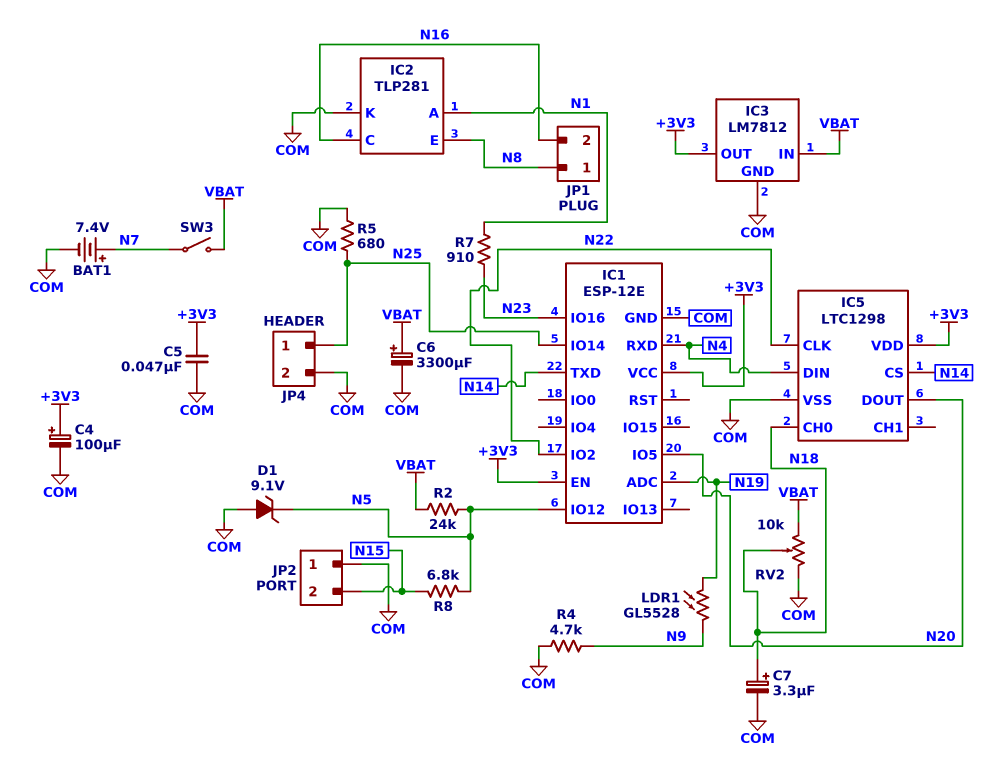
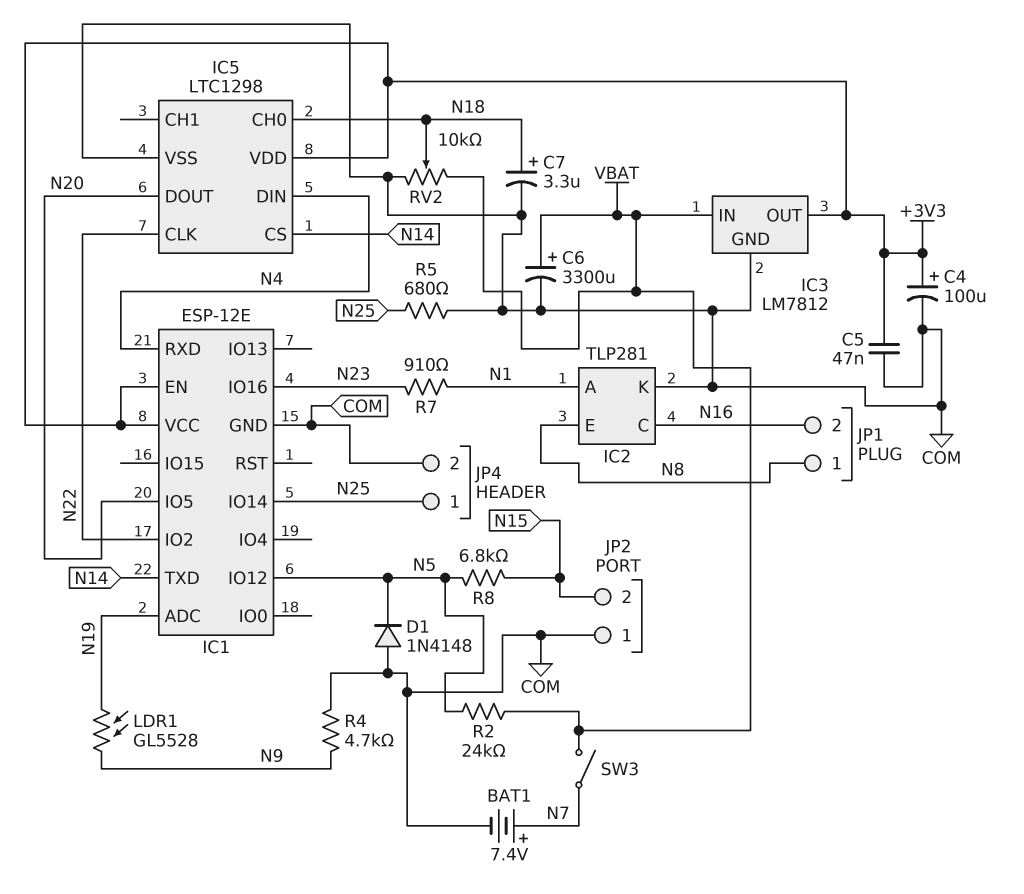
D1: zener 9.1V (A COM, K N5) -> diode 1N4148 (A COM, K N5)

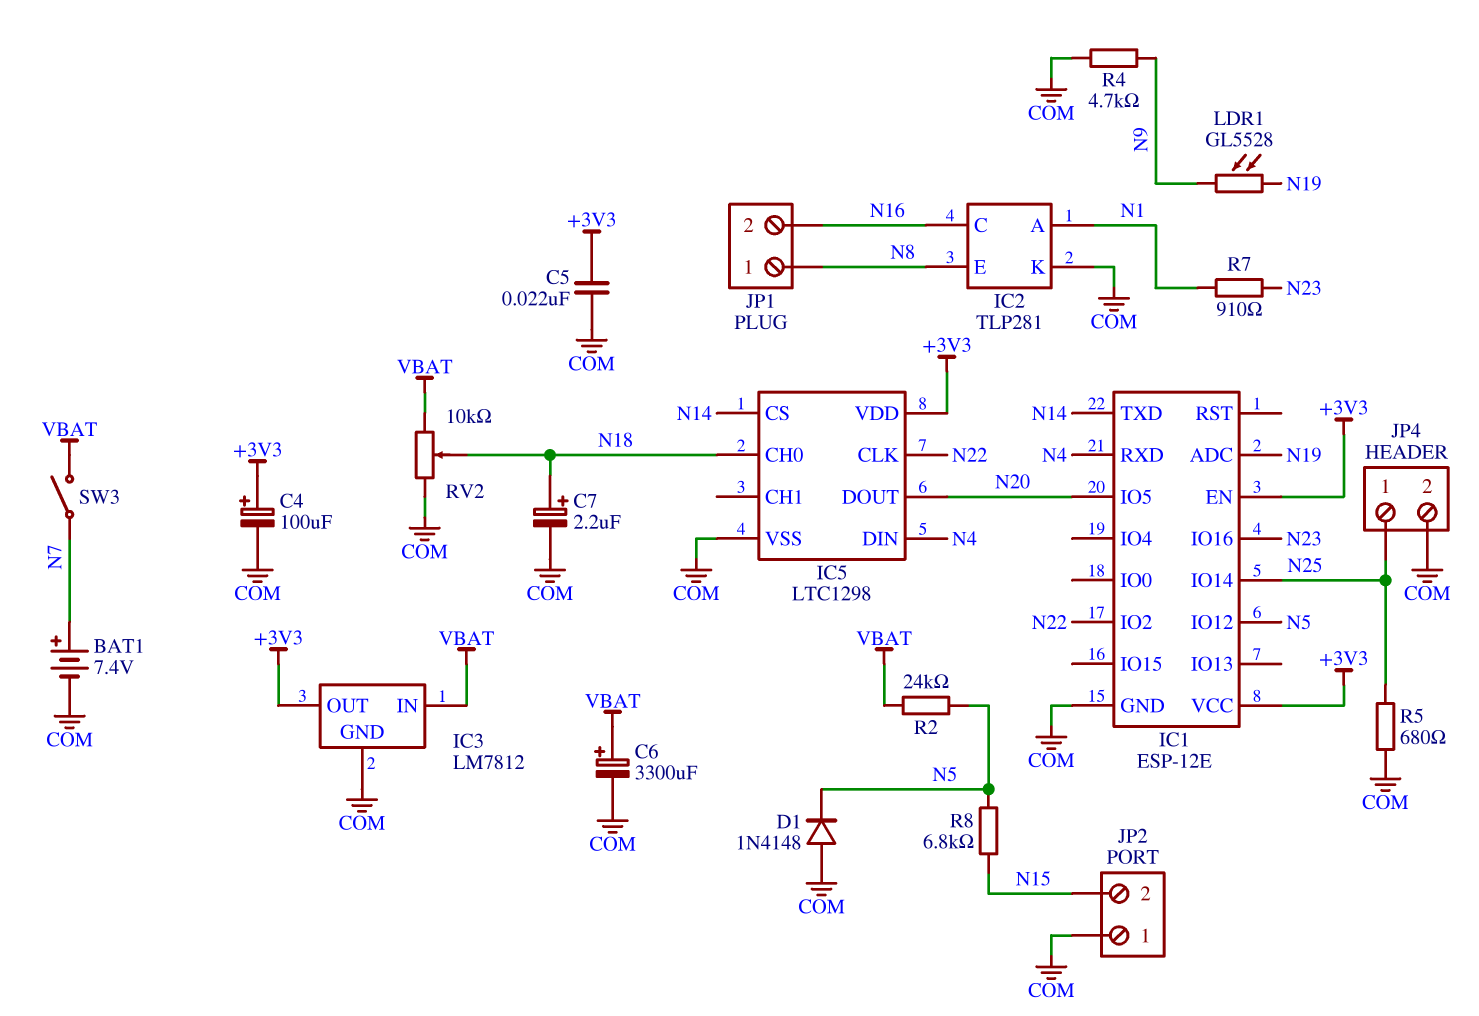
C5: 47nF (+3V3, COM) -> 22nF (+3V3, COM)
C7: 3.3uF (plus N18, minus COM) -> 2.2uF (plus N18, minus COM)

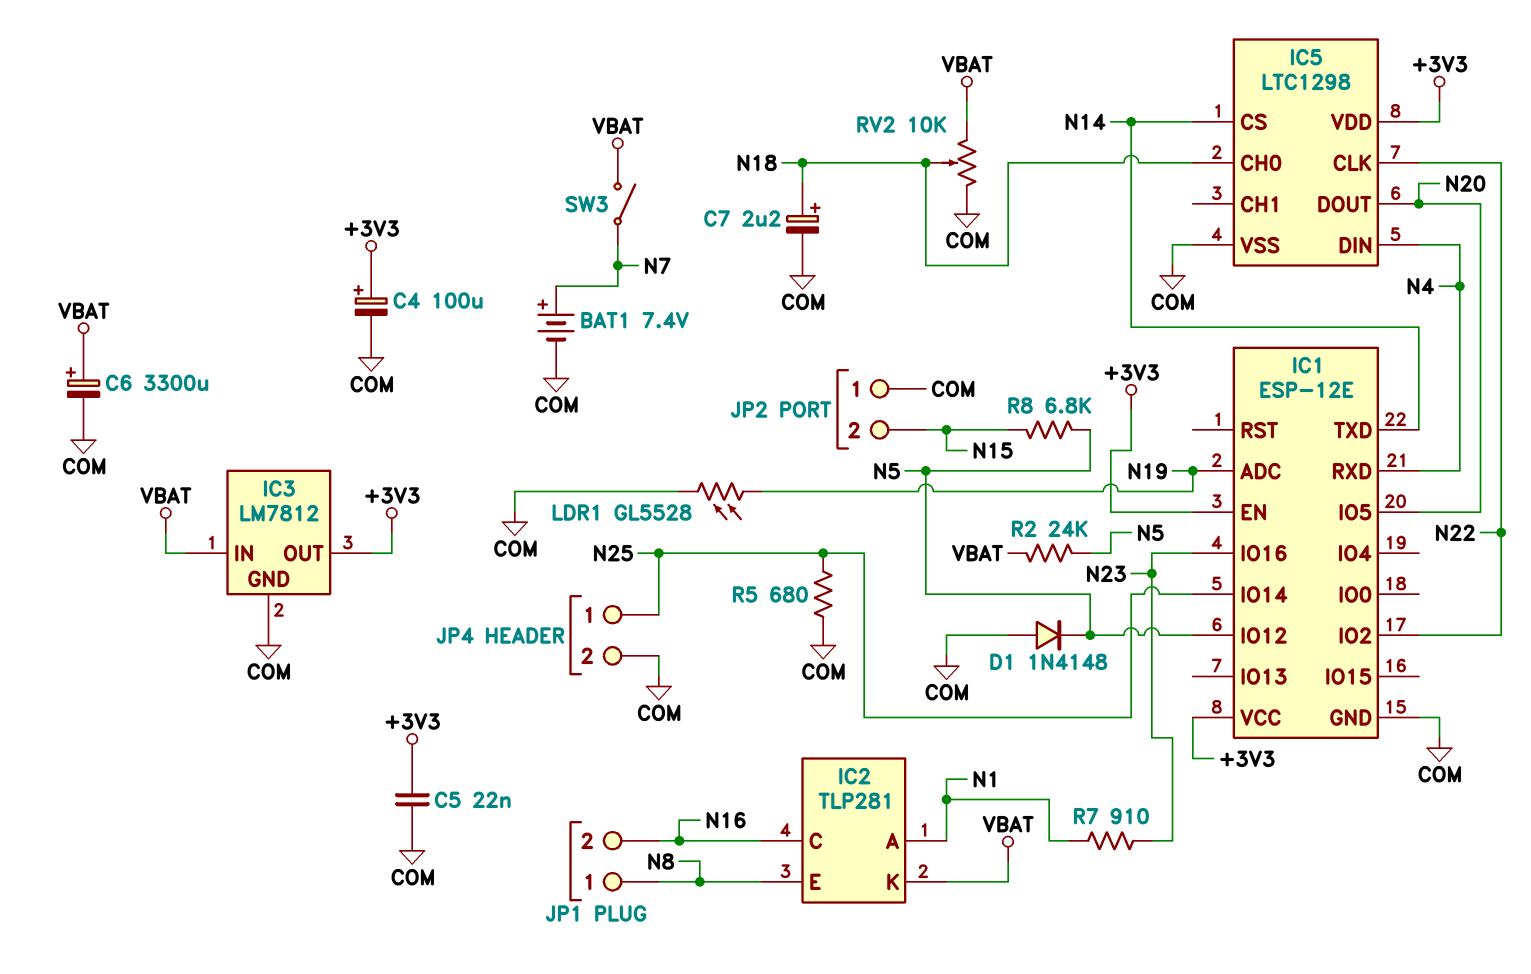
IC2 pin K: COM -> VBAT
LDR1: GL5528 (N9, N19) -> GL5528 (COM, N19)
R4: 4.7k (COM, N9) -> none

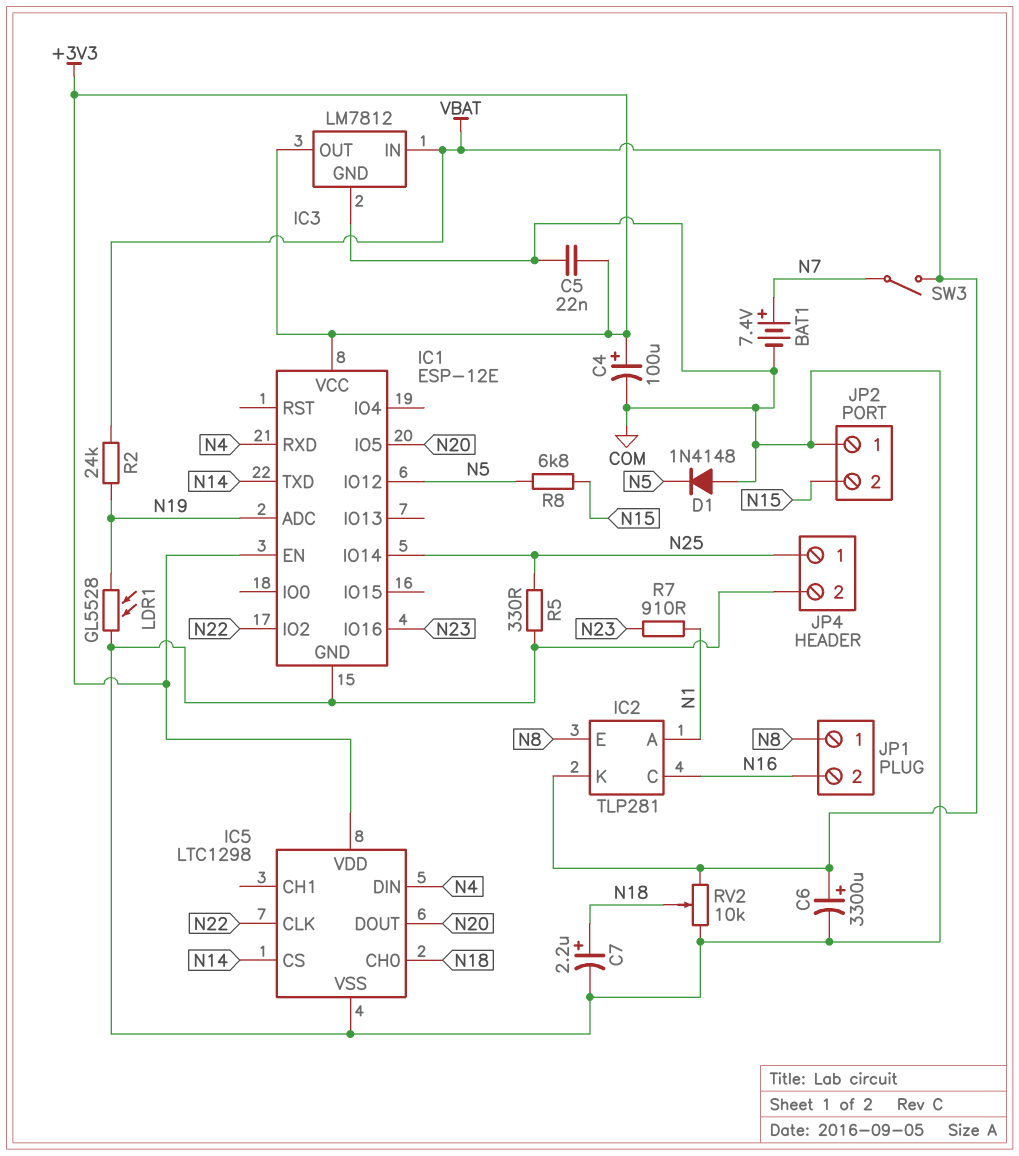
R2: 24k (N5, VBAT) -> 24k (N19, VBAT)
R5: 680 (COM, N25) -> 330 (COM, N25)

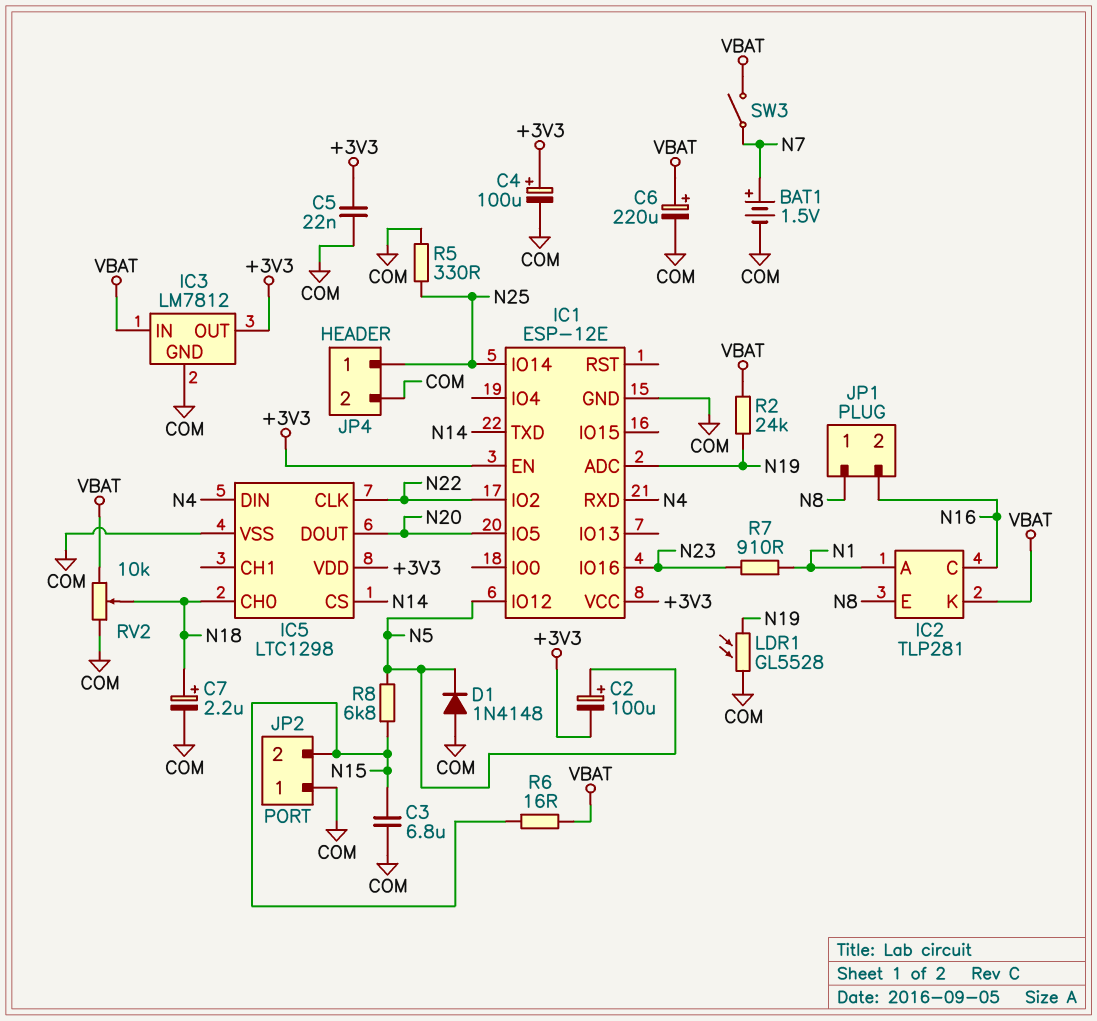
BAT1: 7.4V (plus N7, minus COM) -> 1.5V (plus N7, minus COM)
C2: none -> 100uF (plus N5, minus +3V3)
C3: none -> 6.8uF (COM, N15)
C6: 3300uF (plus VBAT, minus COM) -> 220uF (plus VBAT, minus COM)
R6: none -> 16 (N15, VBAT)

